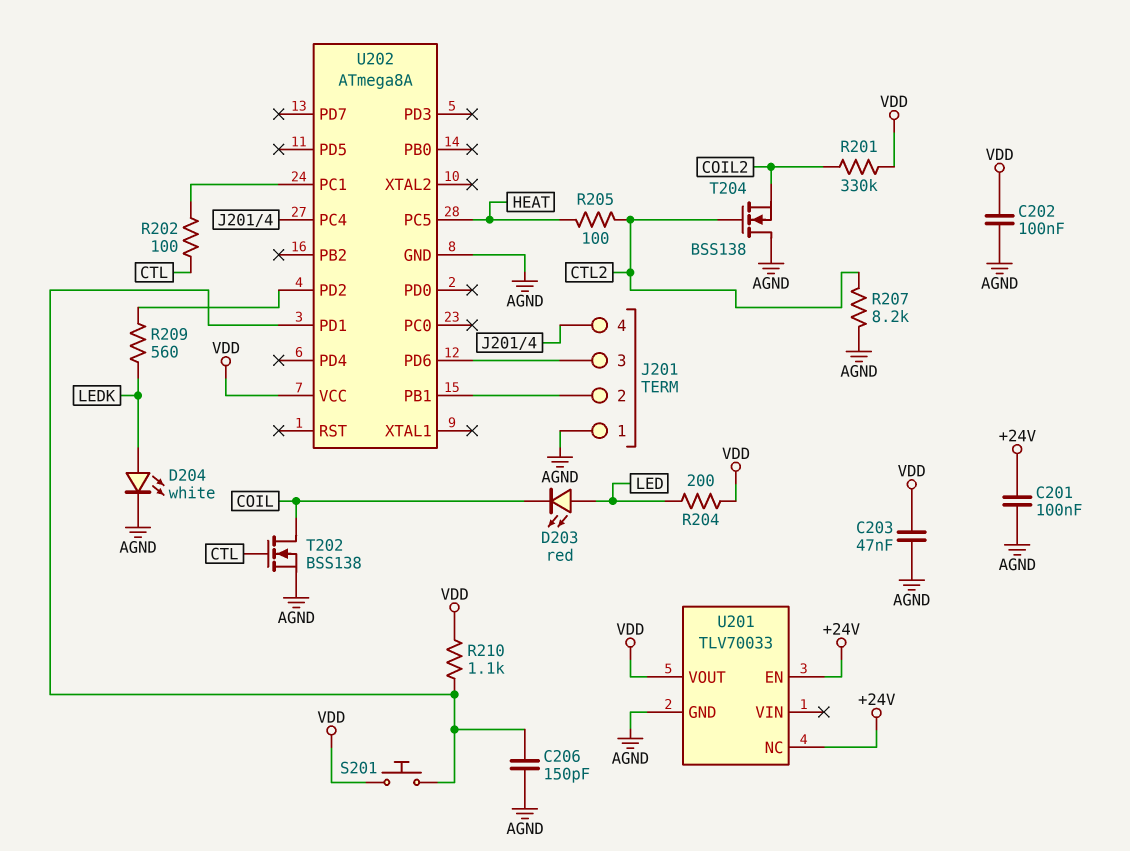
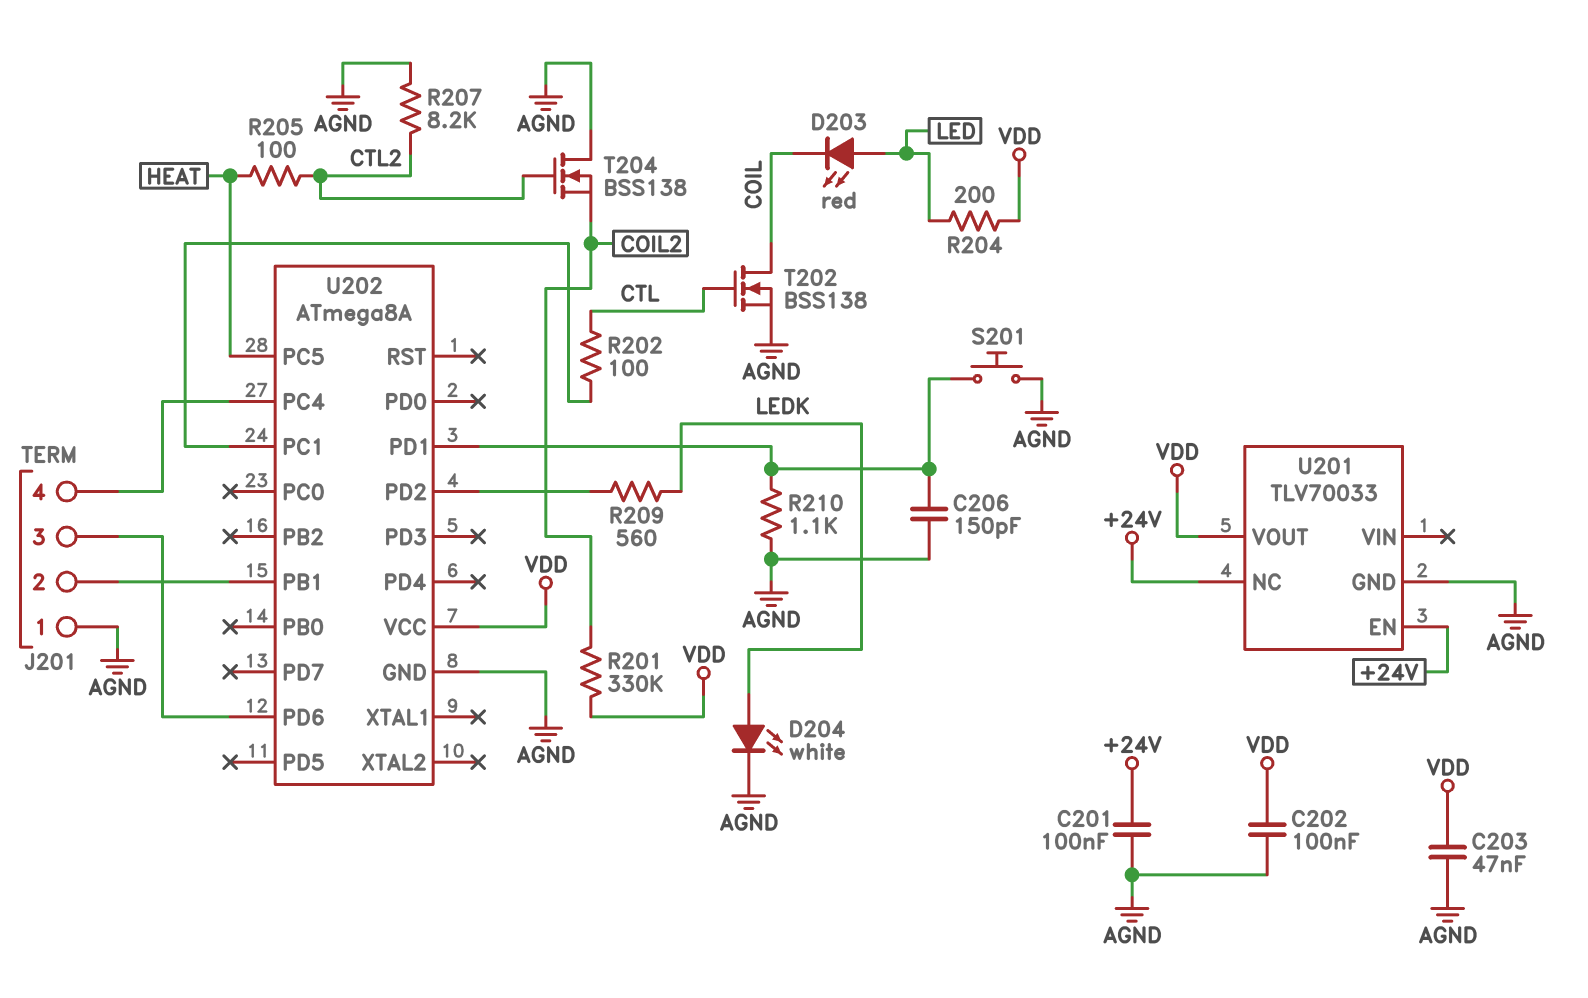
R210: 1.1k (U202/PD1, VDD) -> 1.1k (AGND, U202/PD1)
S201: button (U202/PD1, VDD) -> button (AGND, U202/PD1)

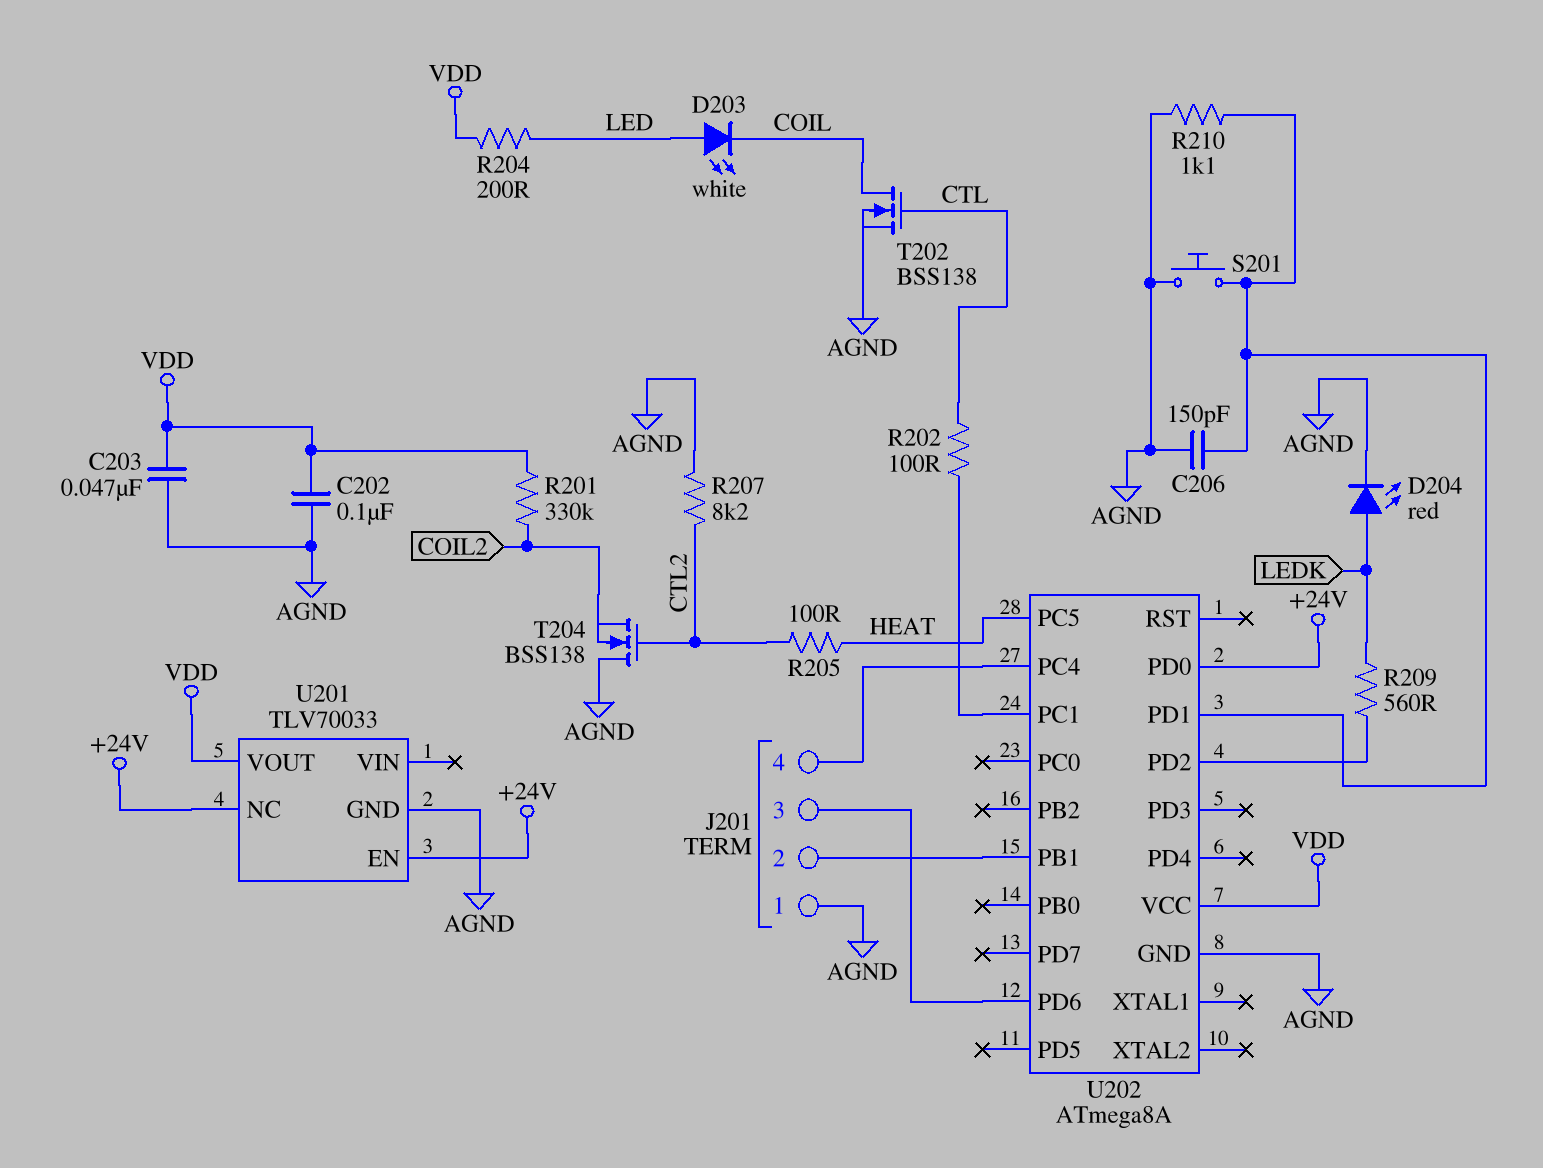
C201: 100nF (+24V, AGND) -> none
D203: LED red (A LED, K COIL) -> LED white (A LED, K COIL)
D204: LED white (A LEDK, K AGND) -> LED red (A LEDK, K AGND)
U202 pin PD0: none -> +24V

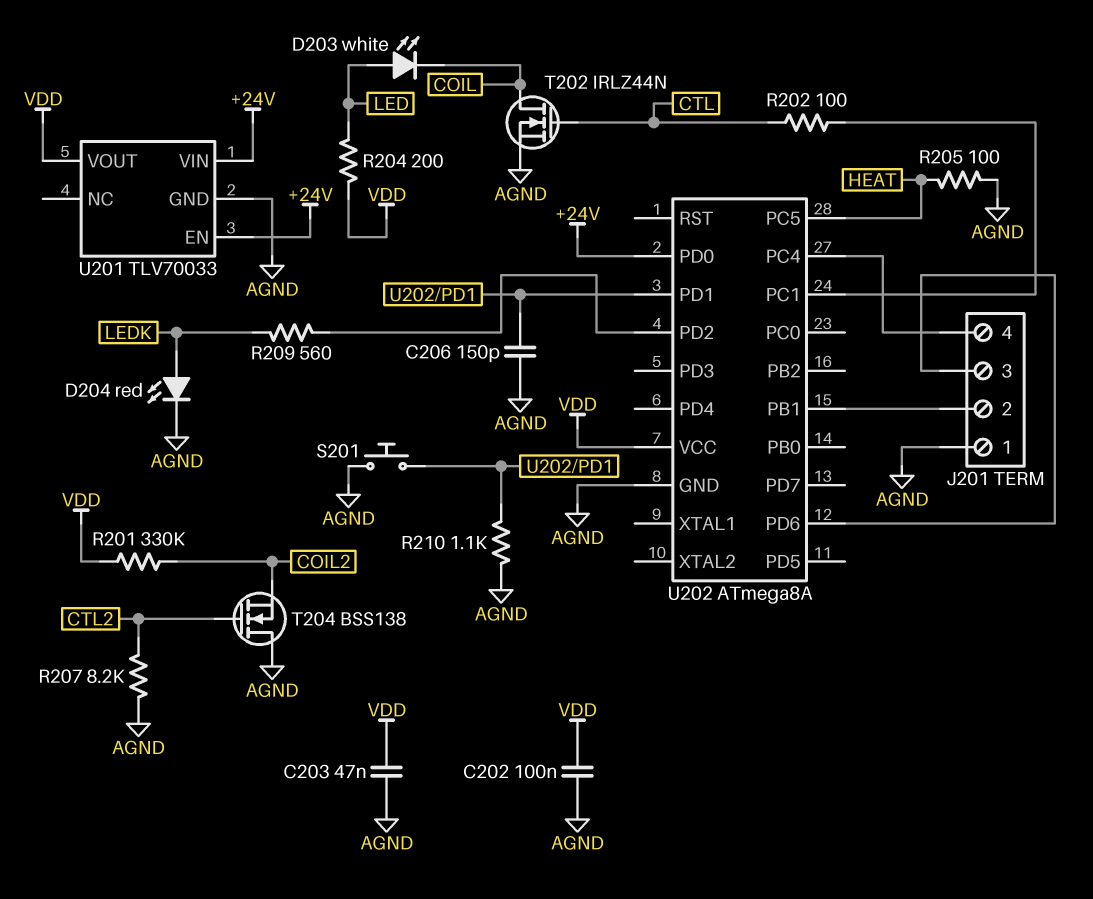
R205: 100 (CTL2, HEAT) -> 100 (AGND, HEAT)
T202: NMOS BSS138 (G CTL, D COIL, S AGND) -> NMOS IRLZ44N (G CTL, D COIL, S AGND)
U201 pin NC: +24V -> none
U201 pin VIN: none -> +24V

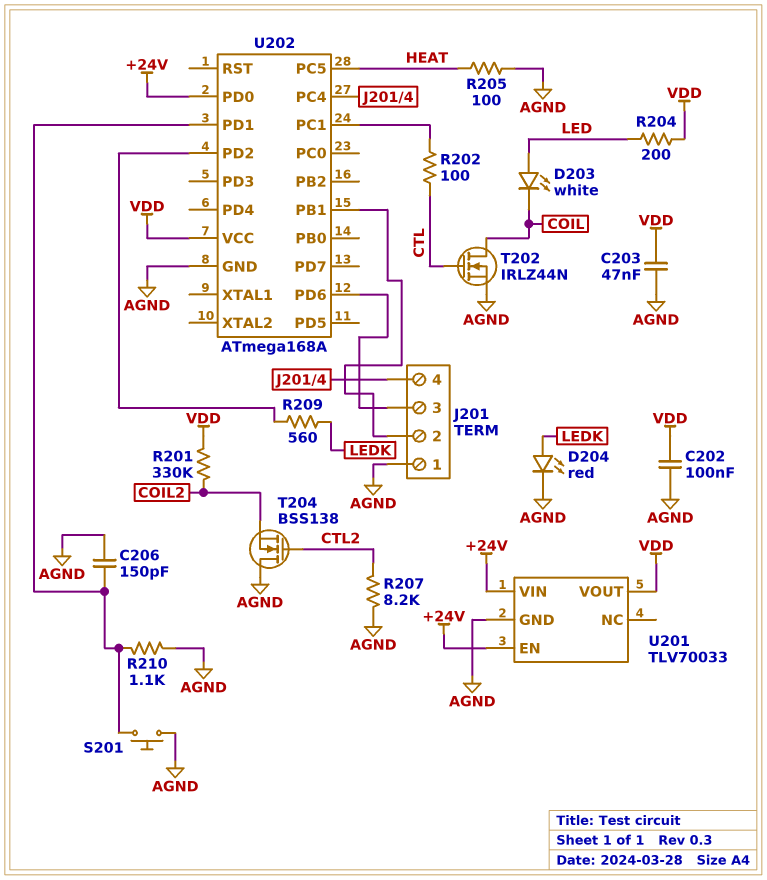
U202: ATmega8A -> ATmega168A

